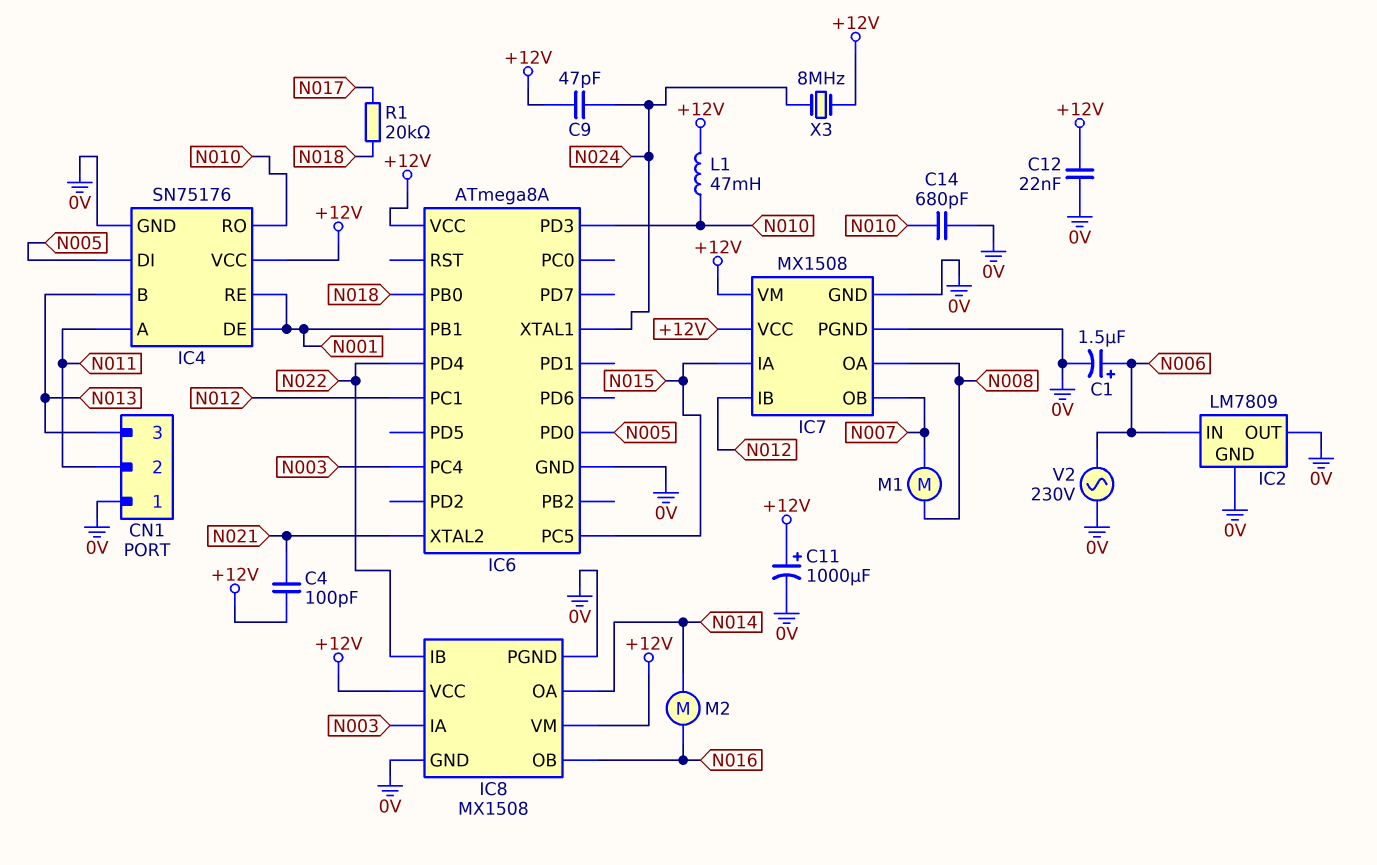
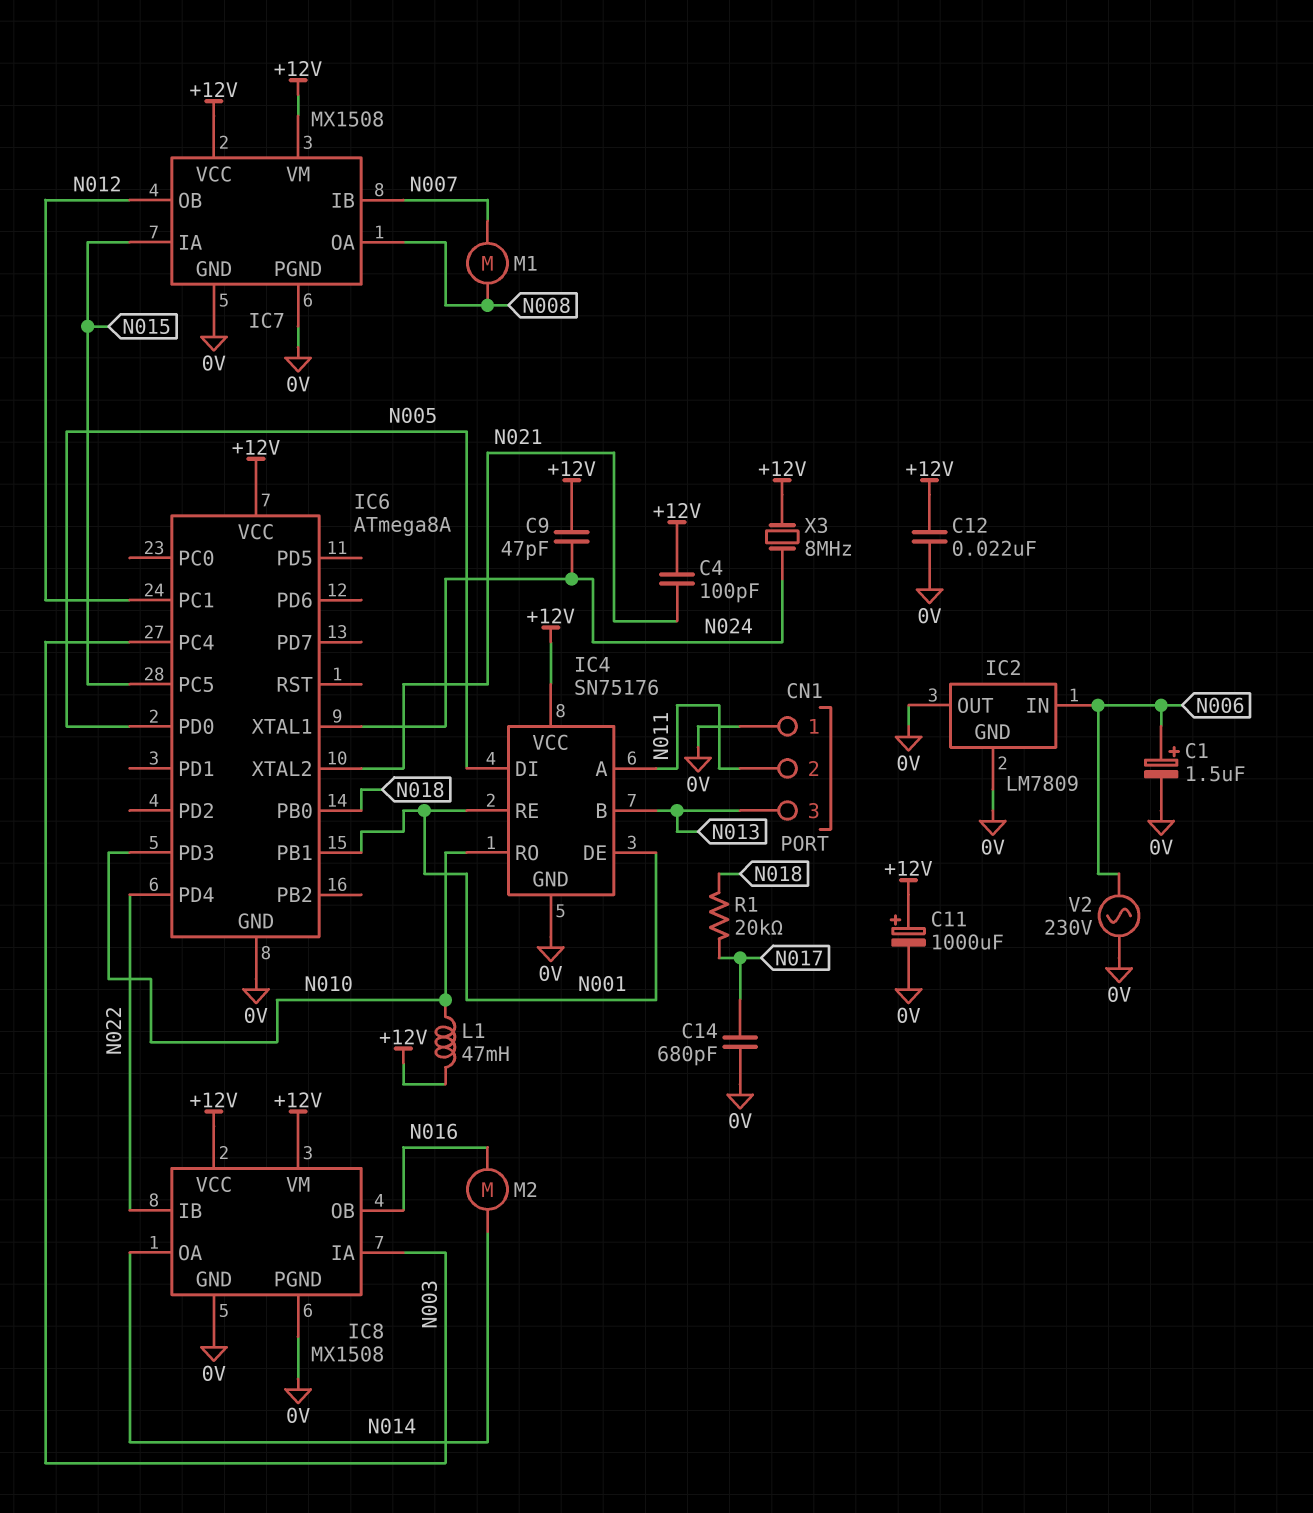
C14: 680pF (0V, N010) -> 680pF (0V, N017)
IC7 pin IB: N012 -> N007
IC7 pin OB: N007 -> N012

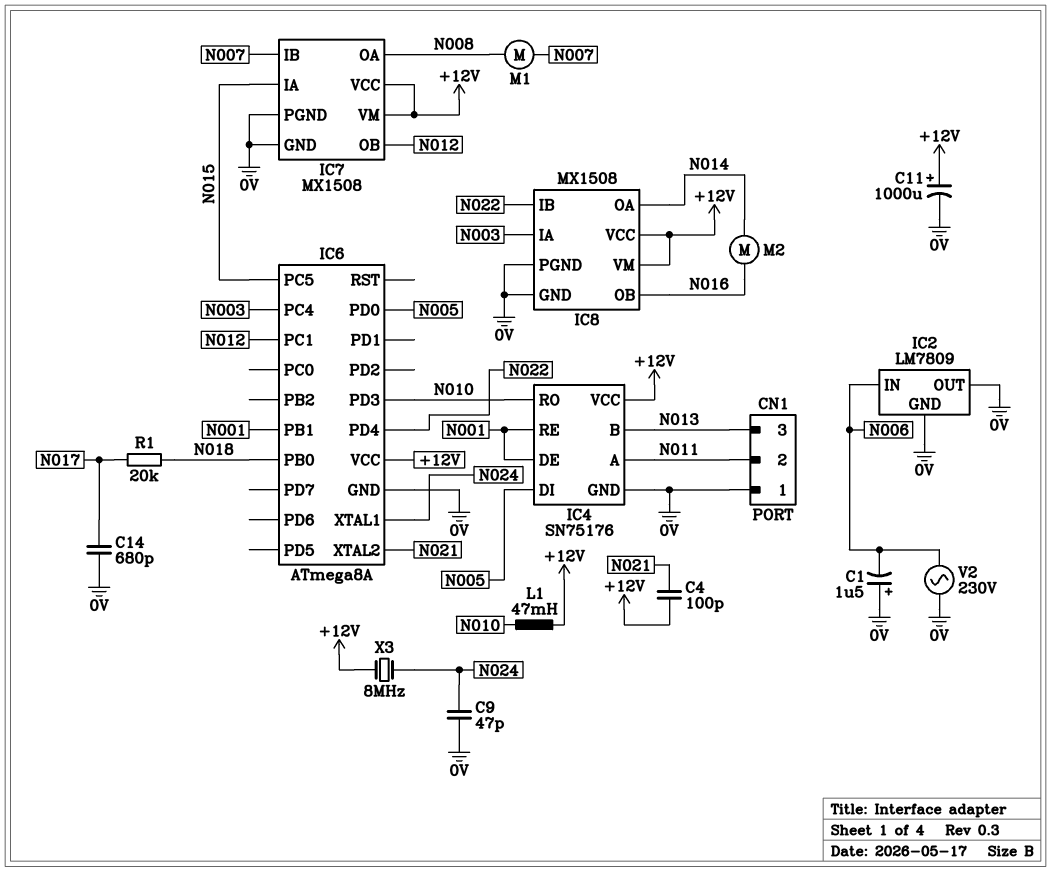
C1: 1.5uF (plus N006, minus 0V) -> 1.5uF (plus 0V, minus N006)
C9: 47pF (+12V, N024) -> 47pF (0V, N024)
C12: 22nF (+12V, 0V) -> none

